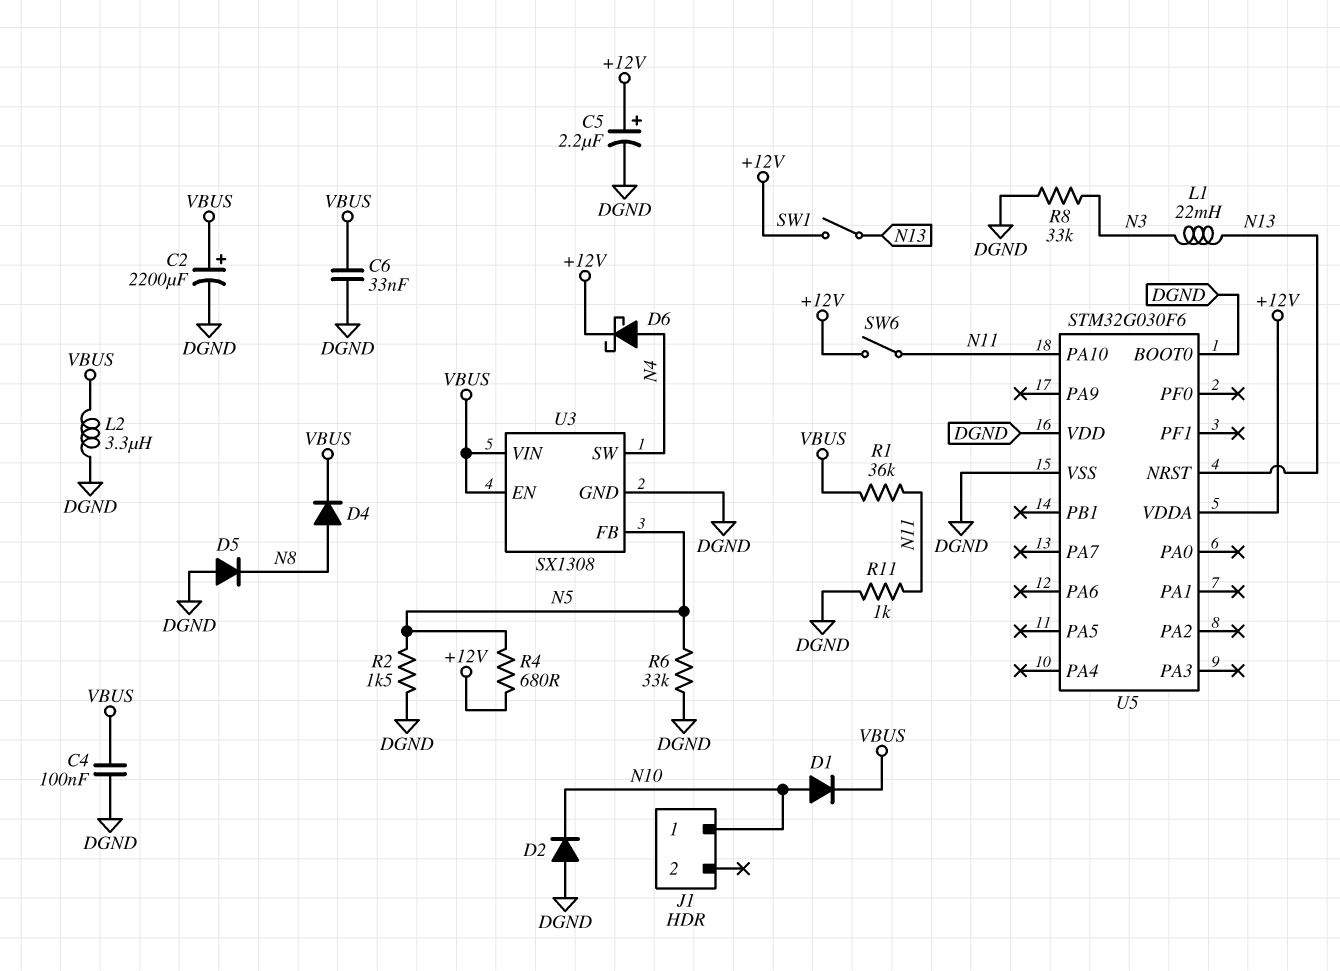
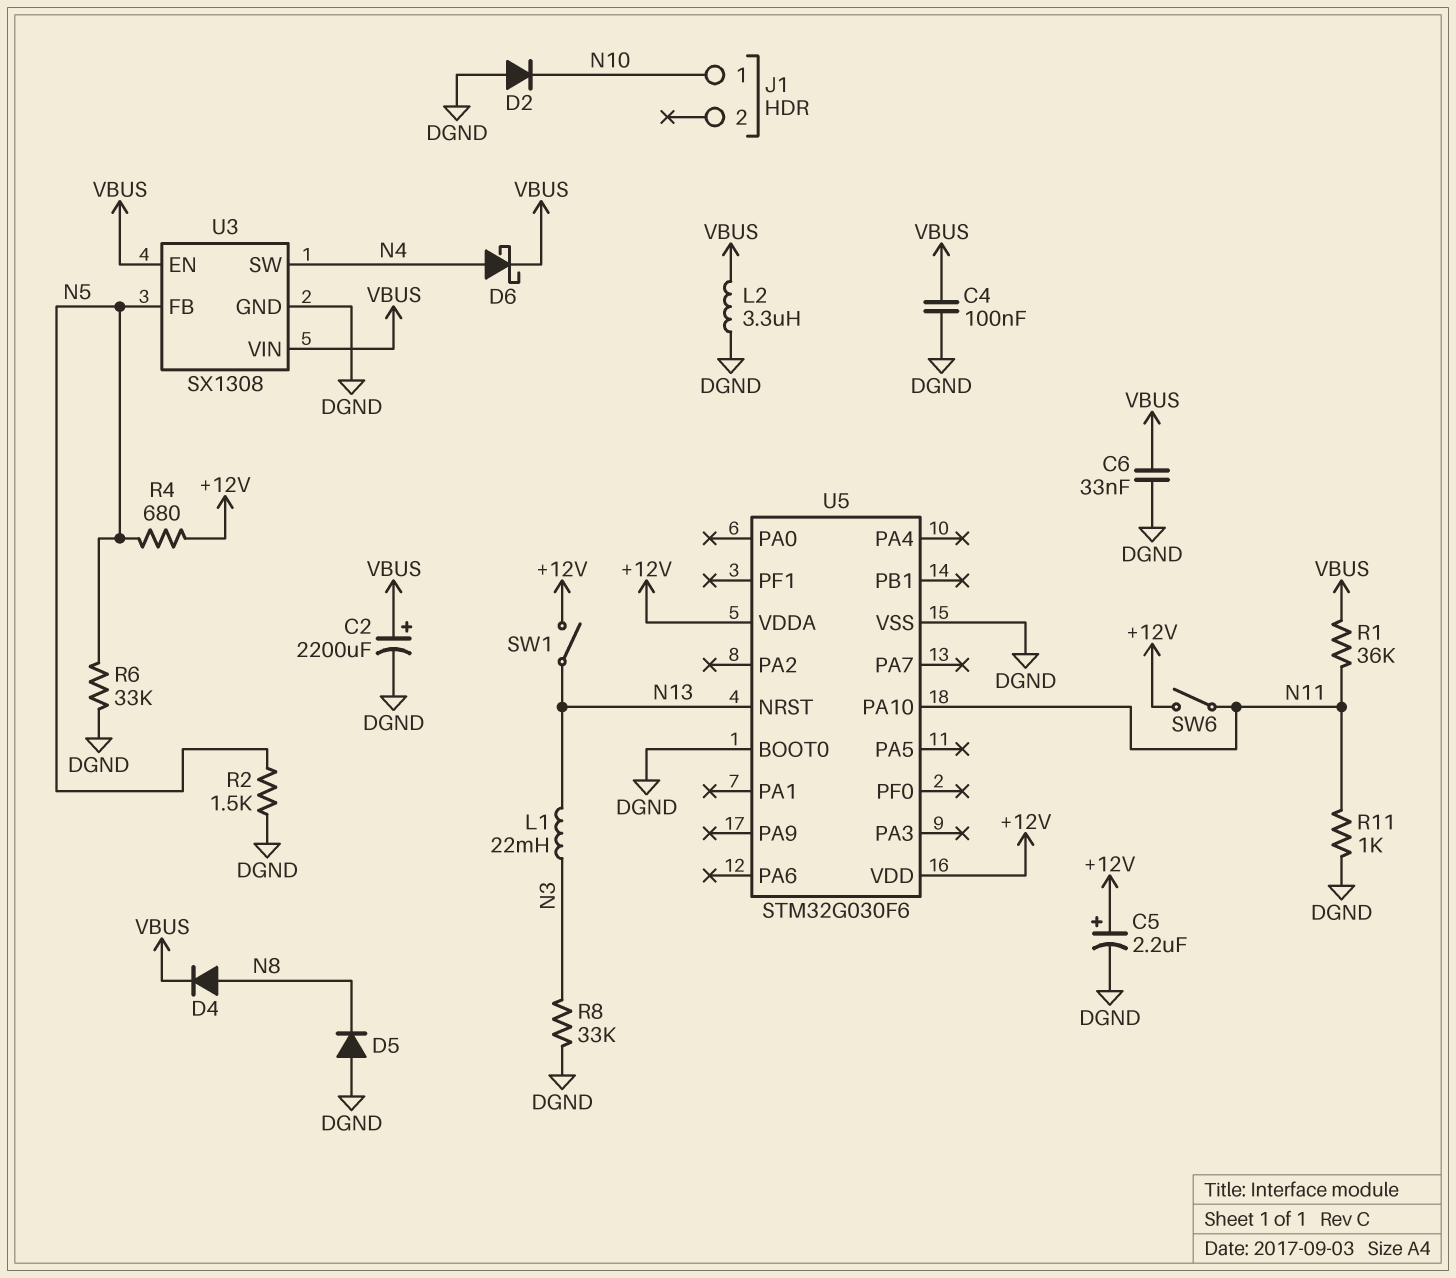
D1: diode (A N10, K VBUS) -> none
D6: schottky (A N4, K +12V) -> schottky (A N4, K VBUS)
U5 pin VDD: DGND -> +12V

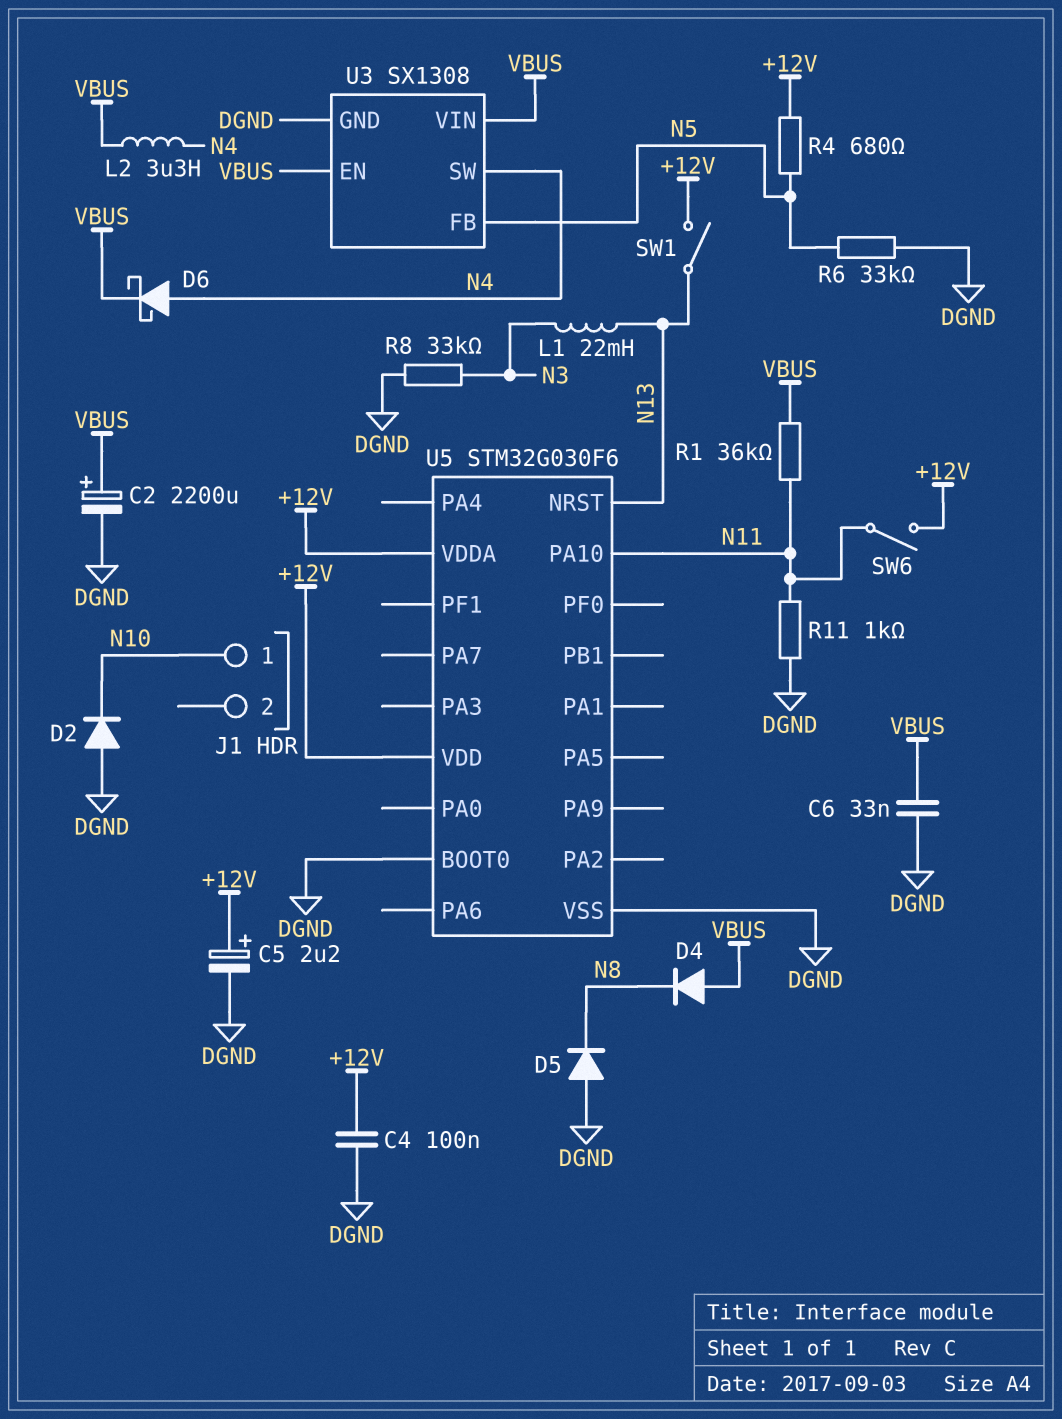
C4: 100nF (DGND, VBUS) -> 100nF (+12V, DGND)
D4: diode (A N8, K VBUS) -> diode (A VBUS, K N8)
L2: 3.3uH (DGND, VBUS) -> 3.3uH (N4, VBUS)
R2: 1.5k (DGND, N5) -> none

